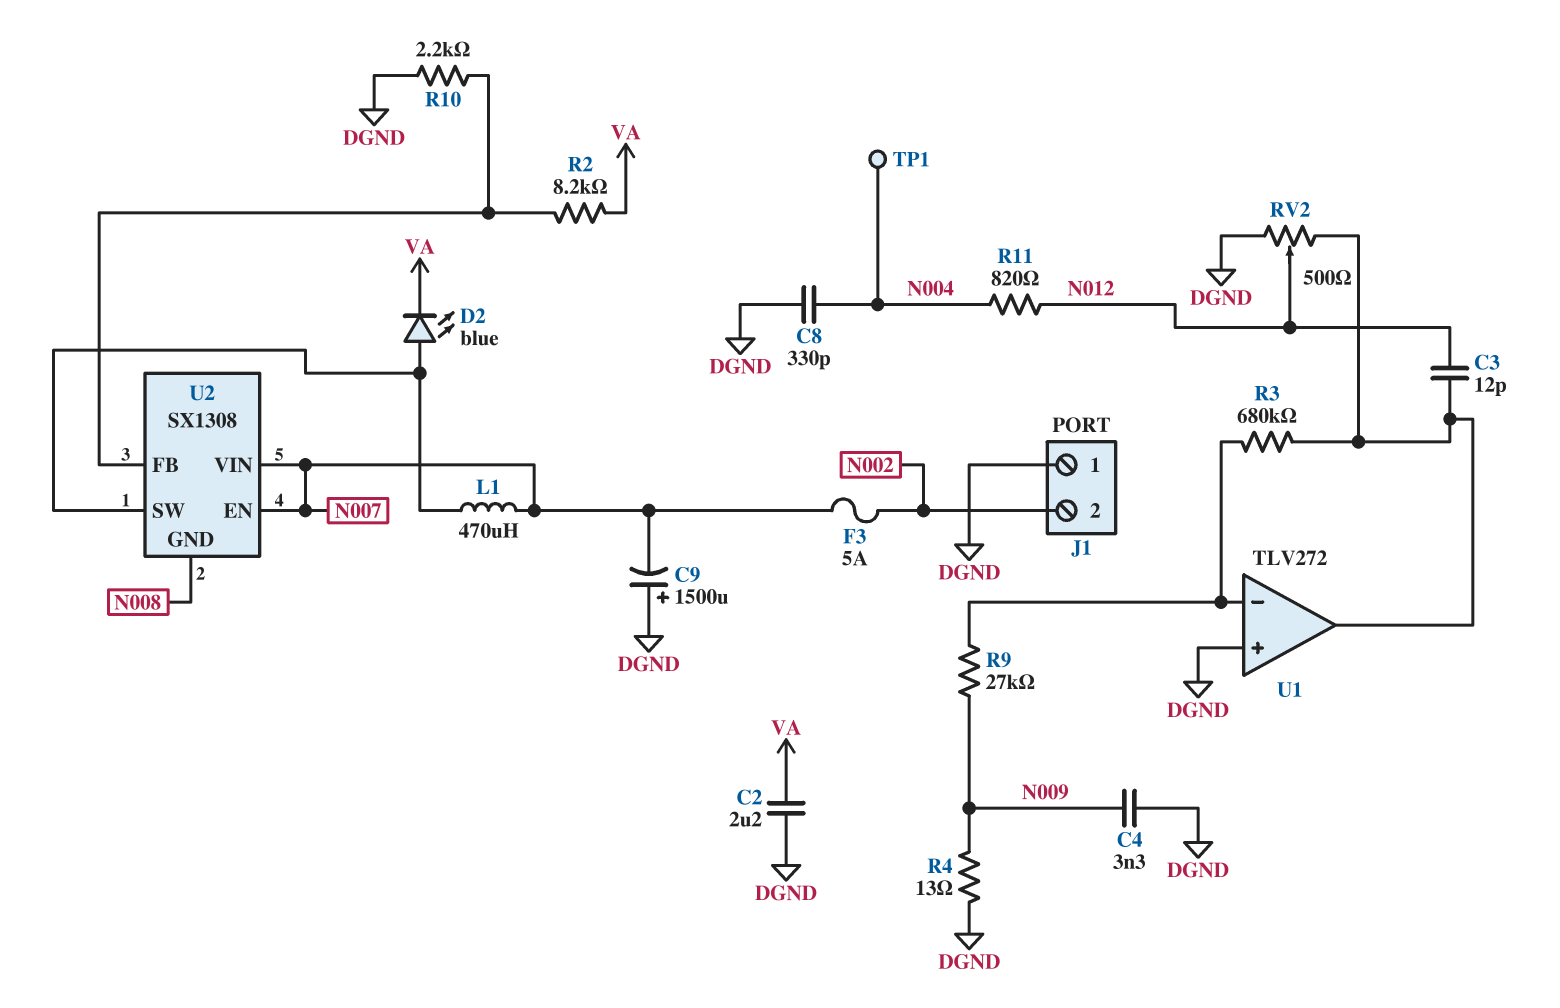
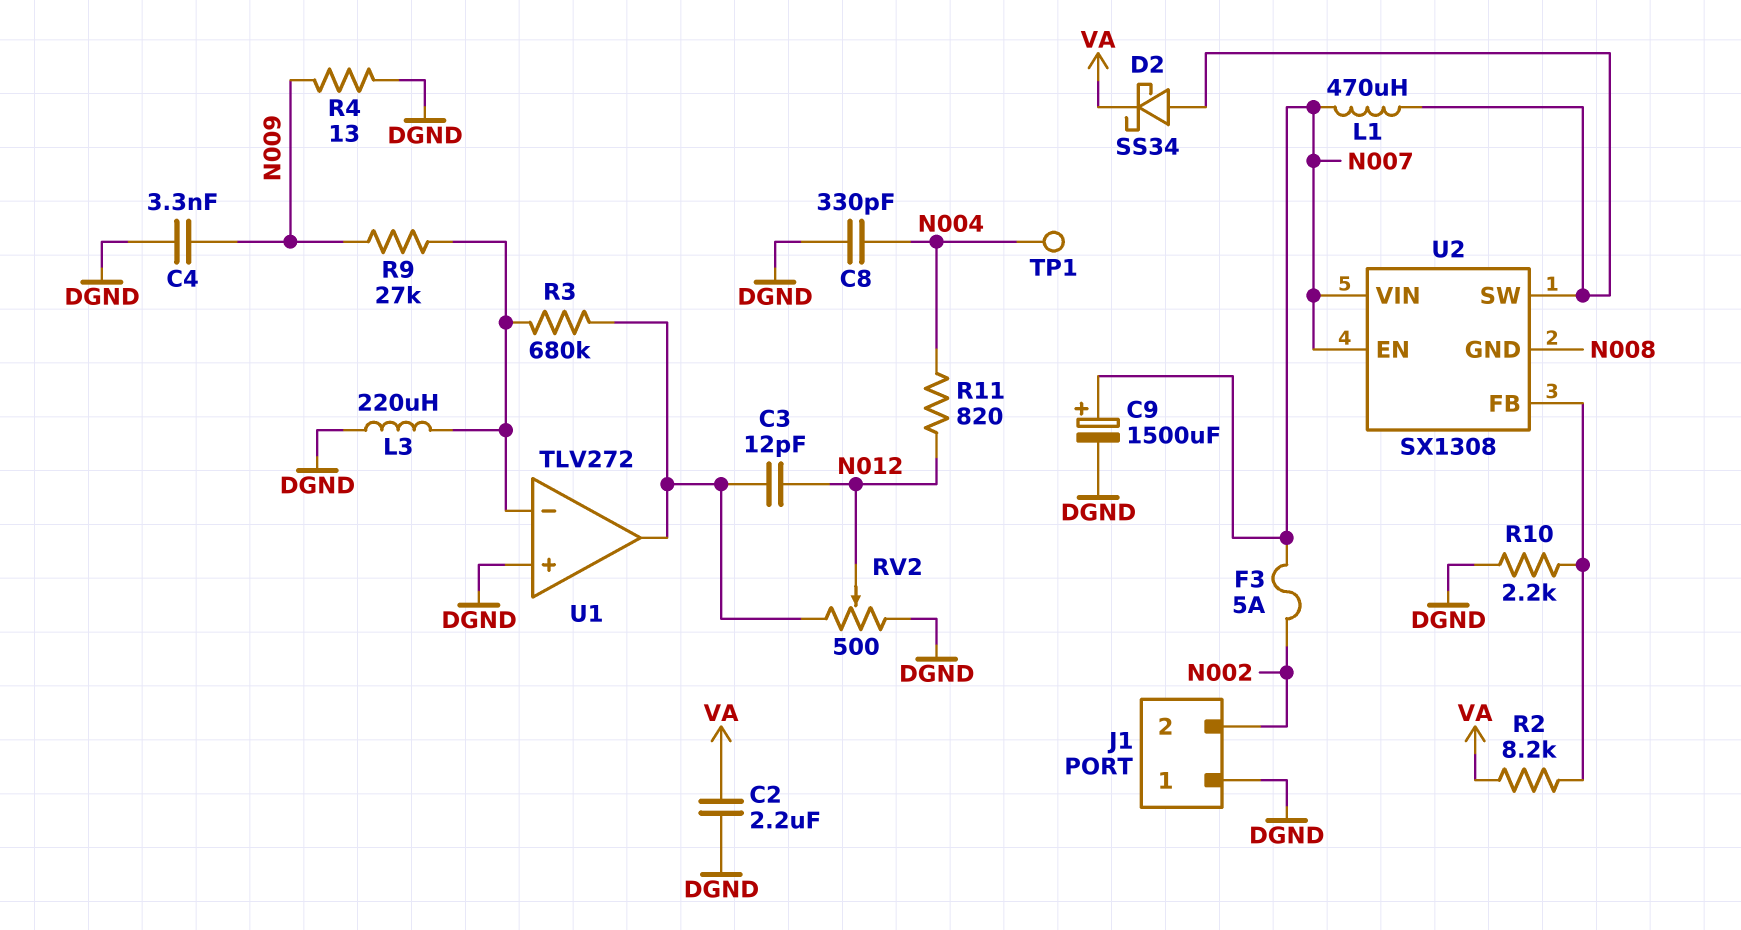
C9: 1500uF (plus DGND, minus N007) -> 1500uF (plus N007, minus DGND)
D2: LED blue (A U2/SW, K VA) -> schottky SS34 (A U2/SW, K VA)
L3: none -> 220uH (DGND, U1/in-)

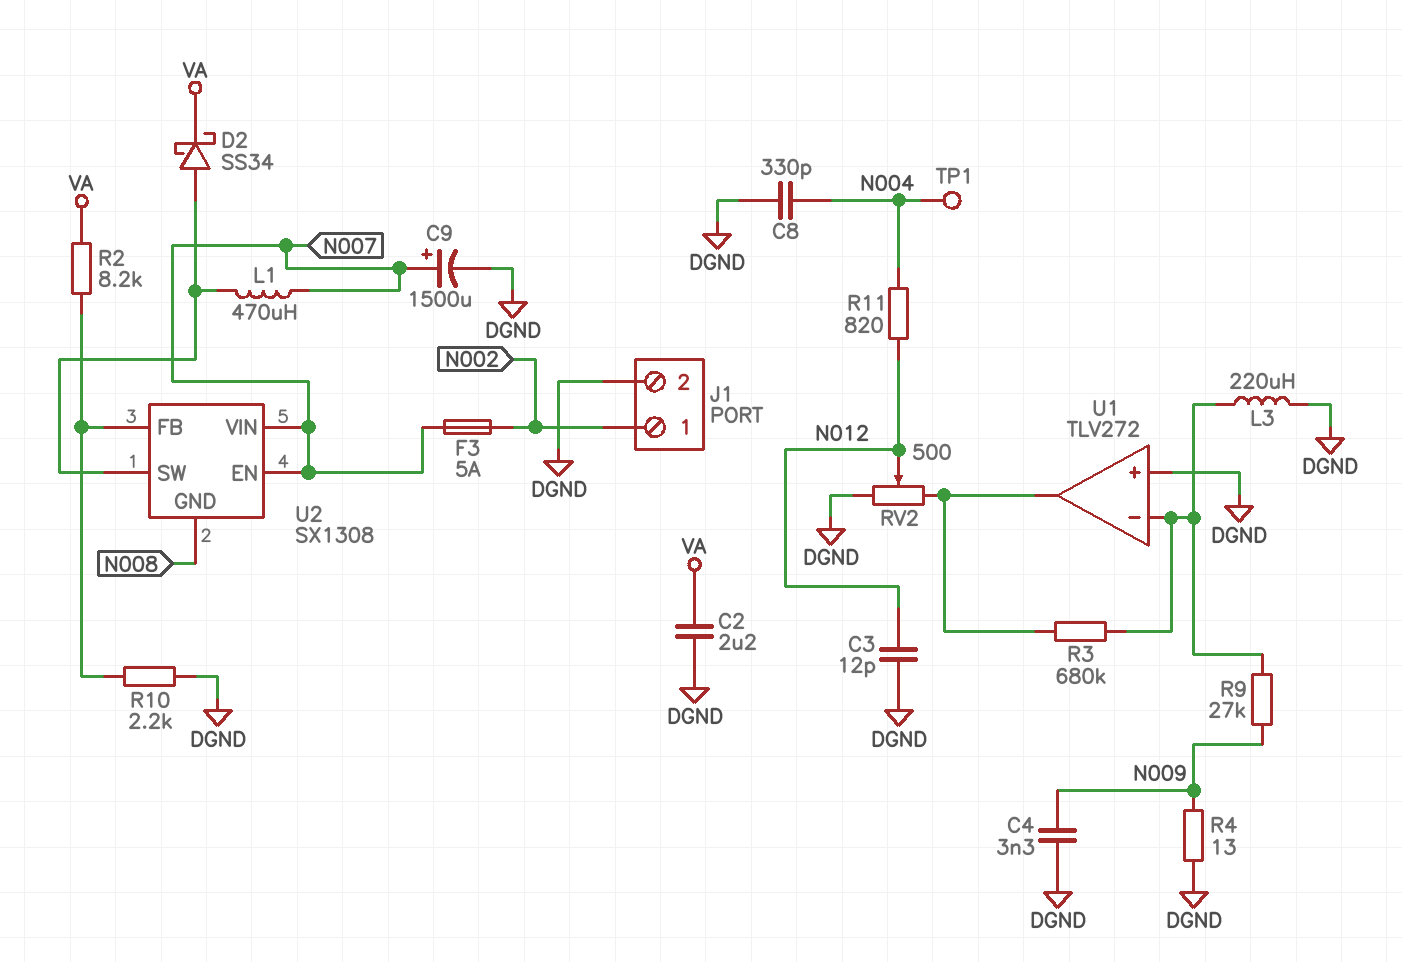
C3: 12pF (N012, U1/out) -> 12pF (DGND, N012)
J1 pin 1: DGND -> N002
J1 pin 2: N002 -> DGND

